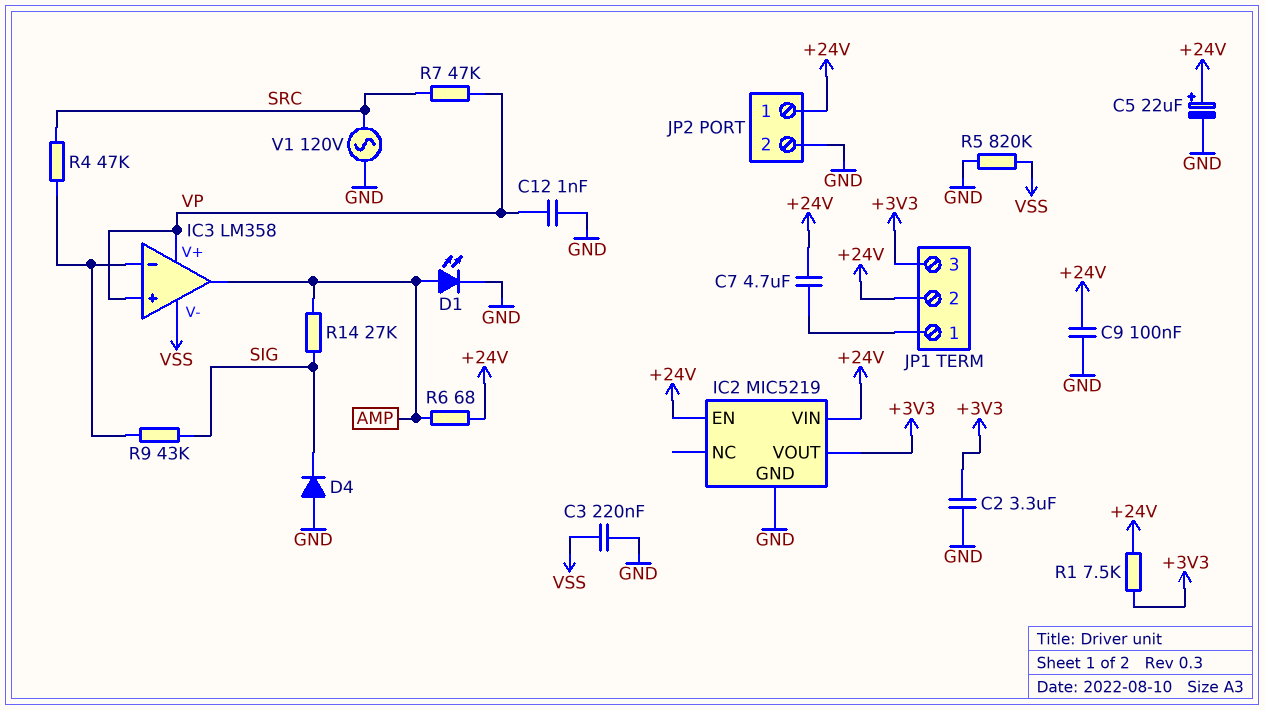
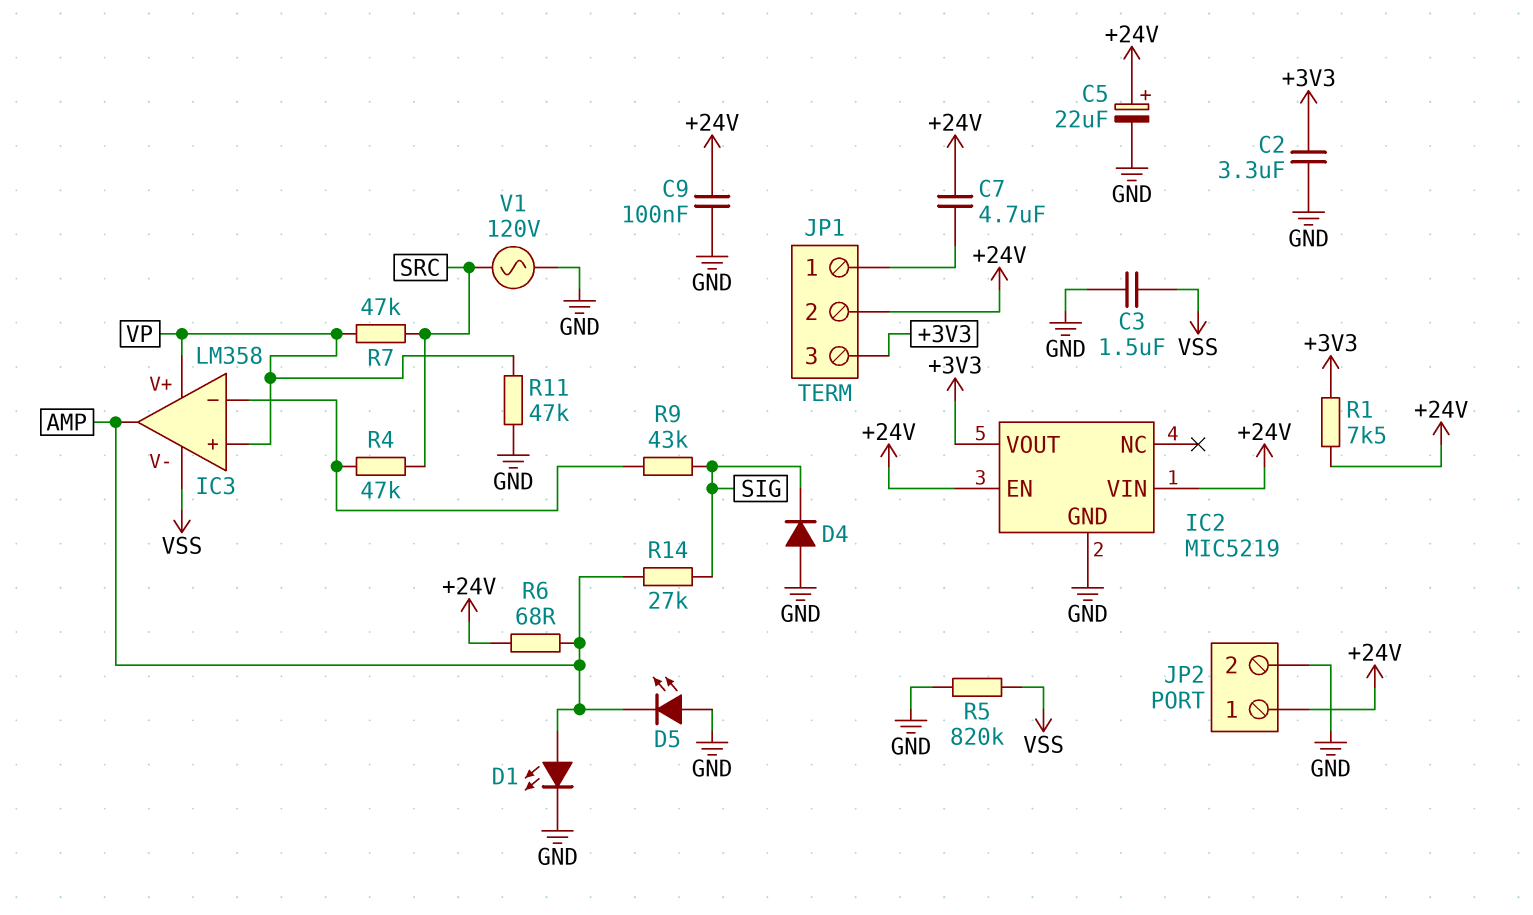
C3: 220nF (GND, VSS) -> 1.5uF (GND, VSS)
C12: 1nF (GND, VP) -> none
D5: none -> LED (A GND, K AMP)
R11: none -> 47k (GND, VP)

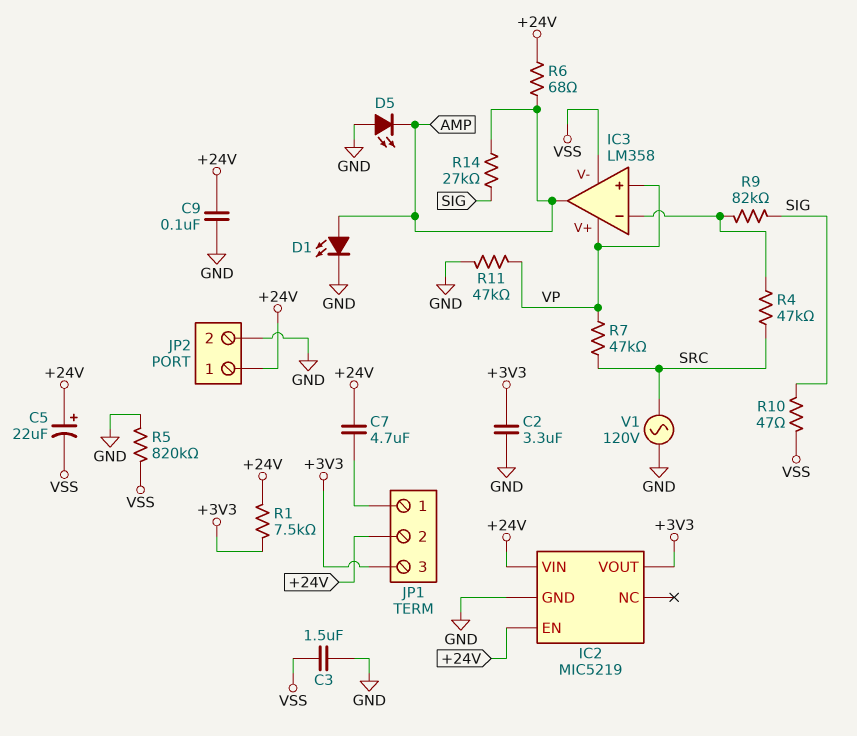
C5: 22uF (plus +24V, minus GND) -> 22uF (plus +24V, minus VSS)
D4: diode (A GND, K SIG) -> none
R9: 43k (IC3/in-, SIG) -> 82k (IC3/in-, SIG)
R10: none -> 47 (SIG, VSS)

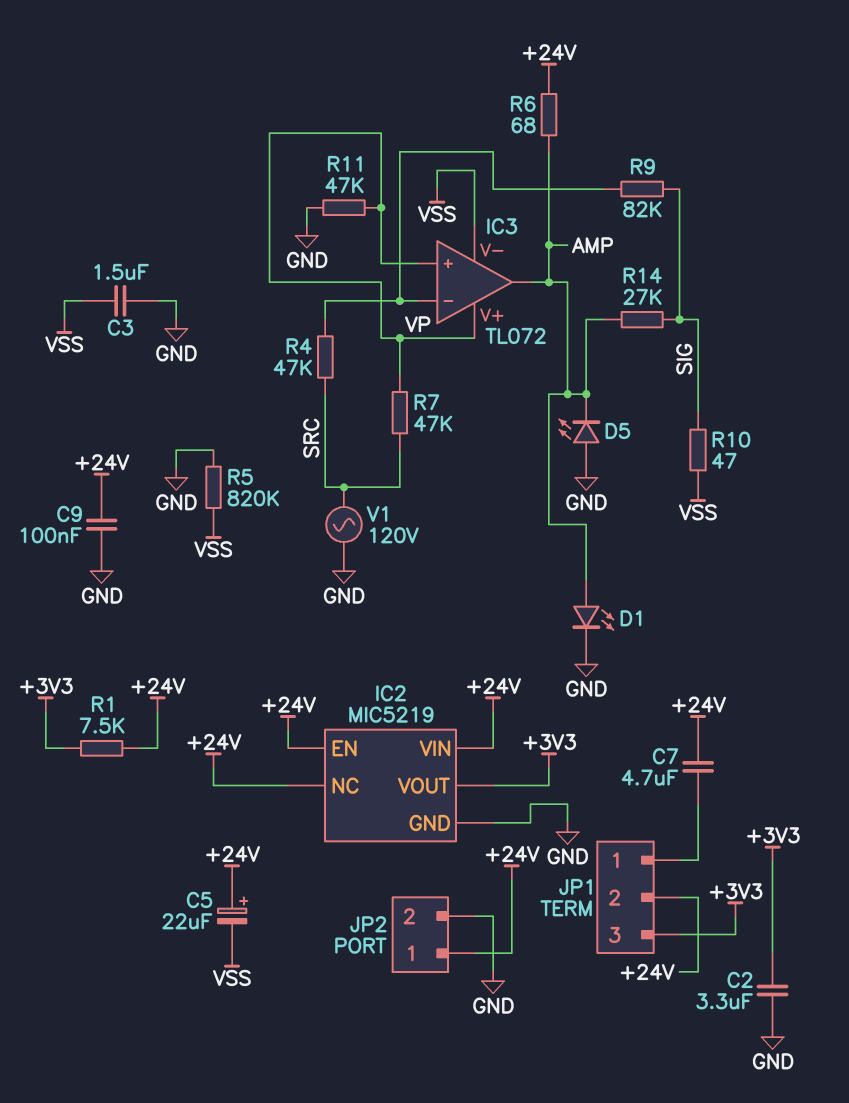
IC2 pin NC: none -> +24V
IC3: LM358 -> TL072

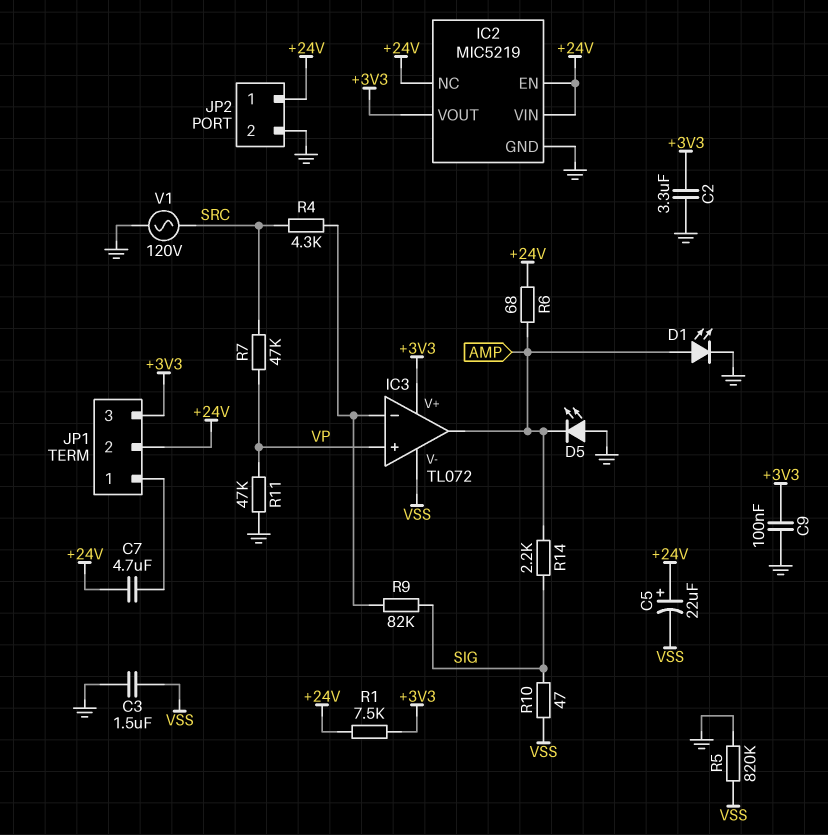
C9: 100nF (+24V, GND) -> 100nF (+3V3, GND)
IC3 pin V+: VP -> +3V3
R4: 47k (IC3/in-, SRC) -> 4.3k (IC3/in-, SRC)
R14: 27k (AMP, SIG) -> 2.2k (AMP, SIG)

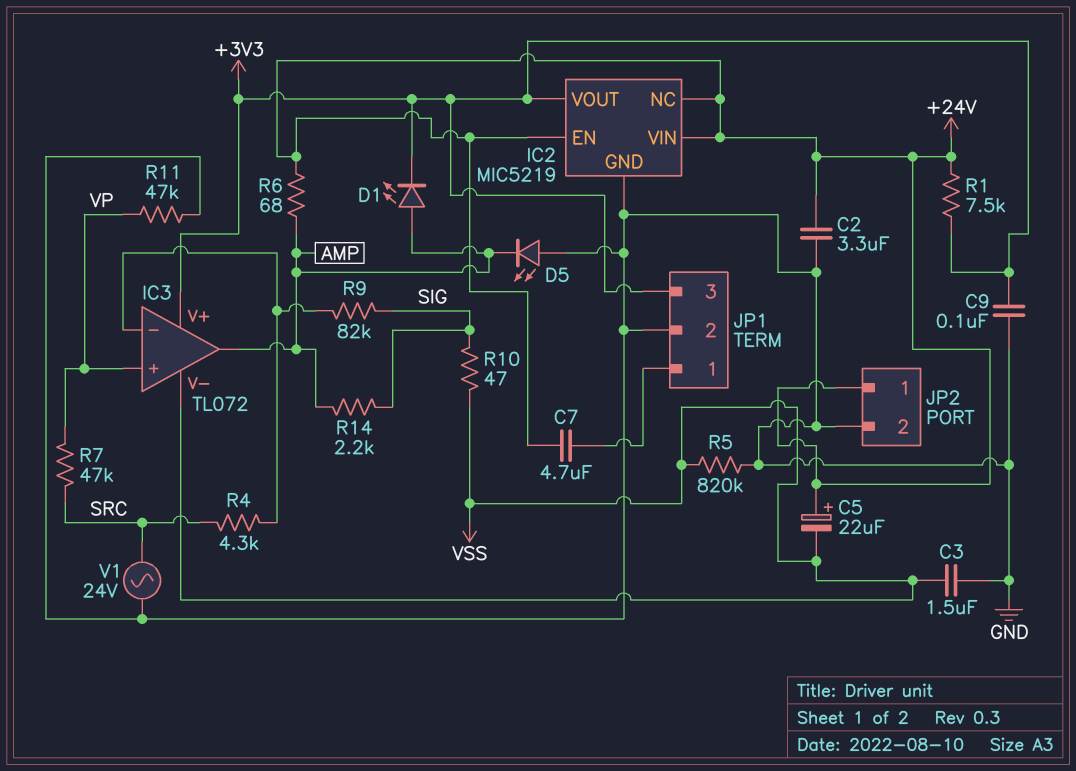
C2: 3.3uF (+3V3, GND) -> 3.3uF (+24V, GND)
D1: LED (A AMP, K GND) -> LED (A AMP, K +3V3)
JP1 pin 2: +24V -> GND
V1: AC 120V (GND, SRC) -> AC 24V (GND, SRC)

